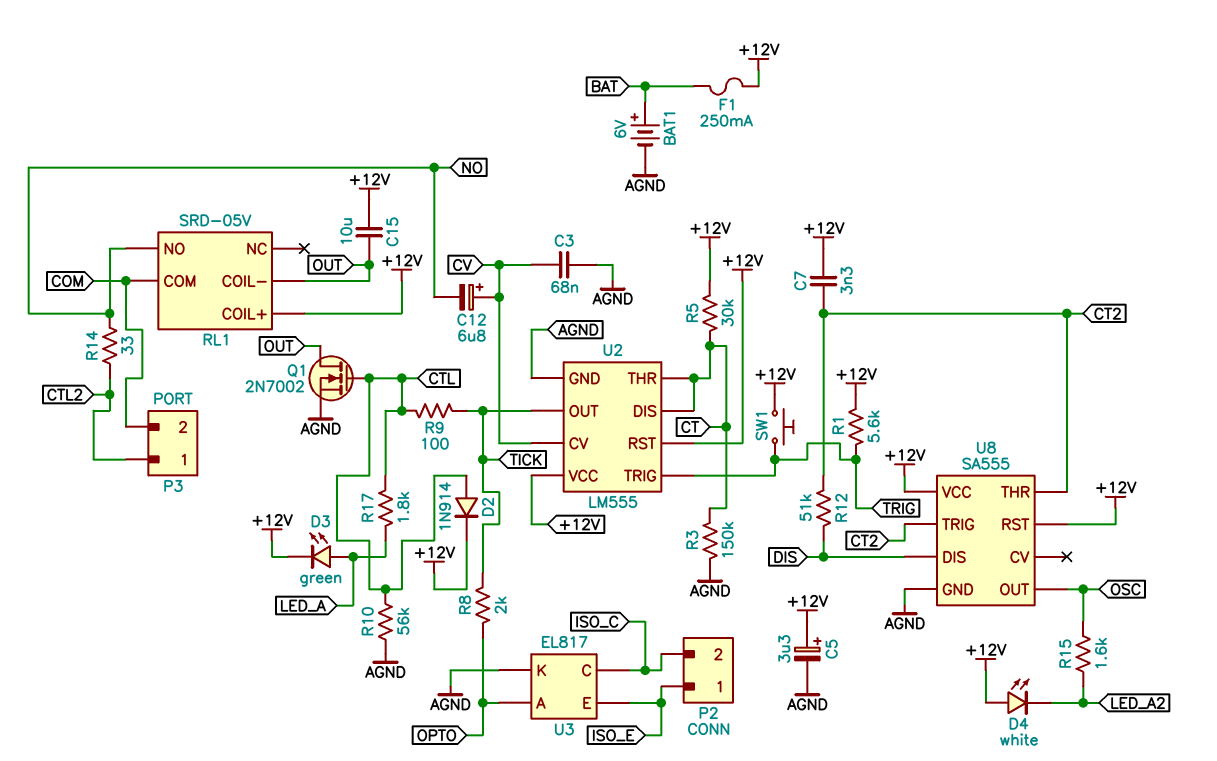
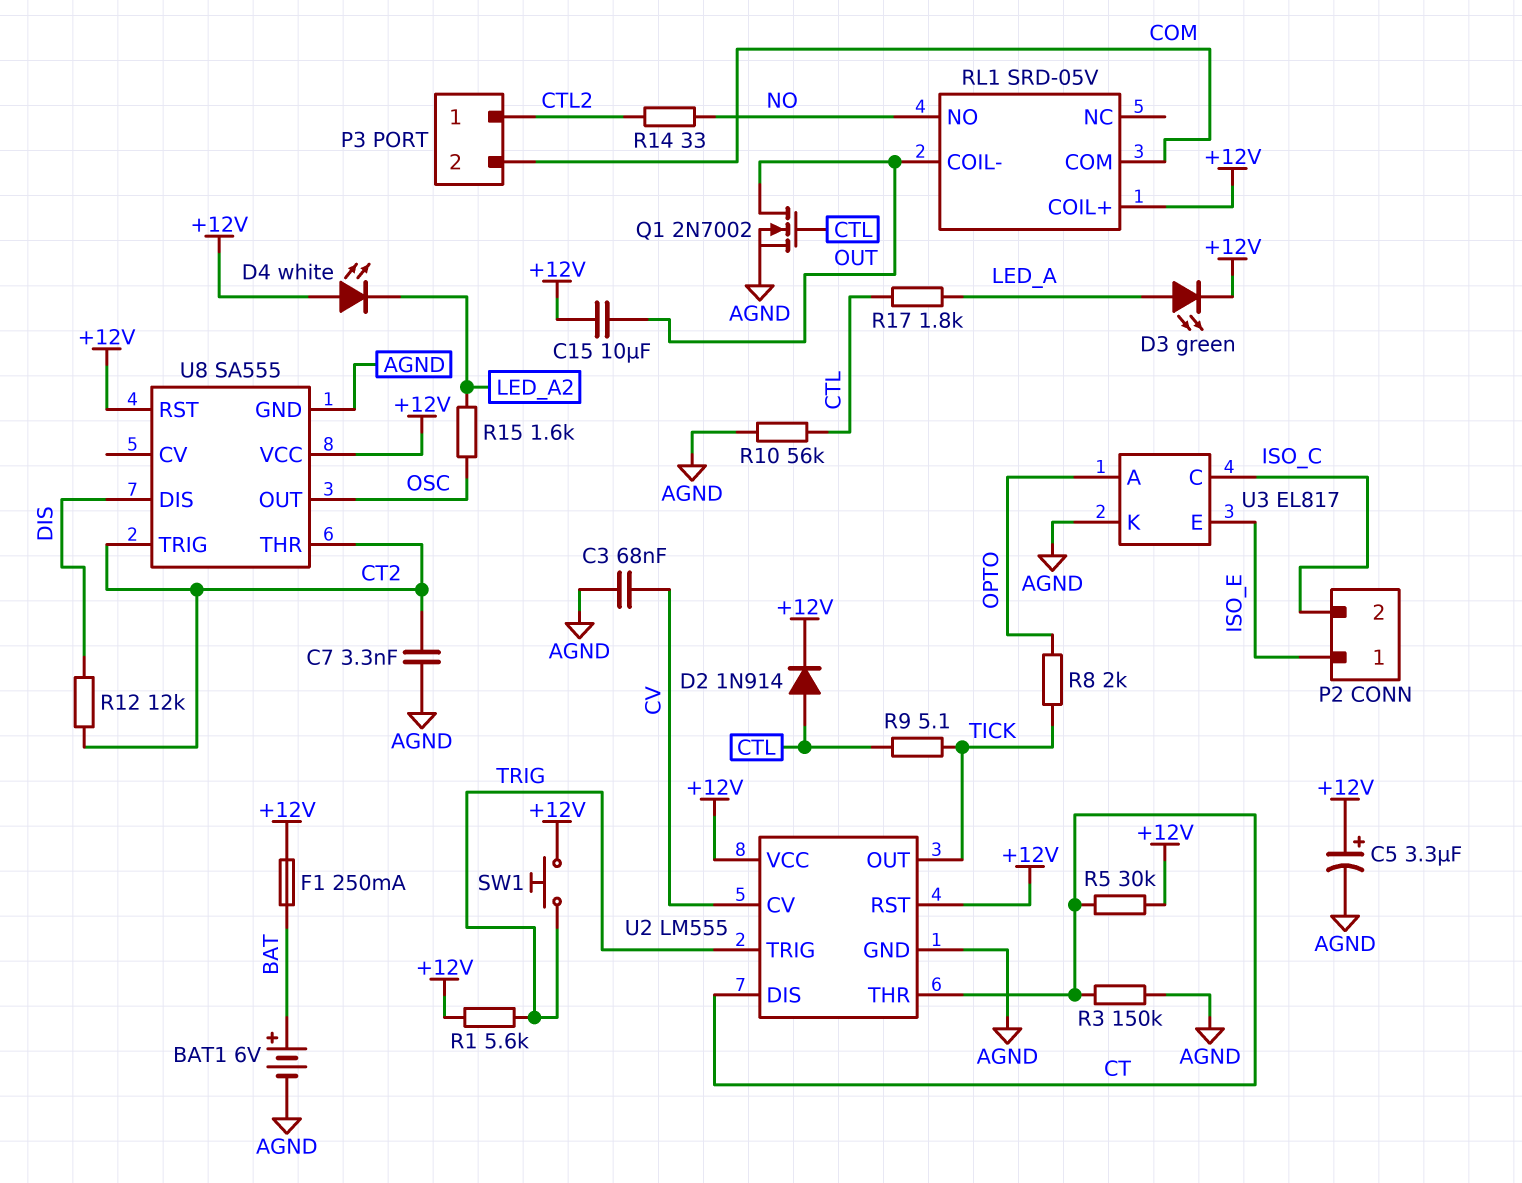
C7: 3.3nF (+12V, CT2) -> 3.3nF (AGND, CT2)
C12: 6.8uF (plus CV, minus NO) -> none
R9: 100 (CTL, TICK) -> 5.1 (CTL, TICK)
R12: 51k (CT2, DIS) -> 12k (CT2, DIS)

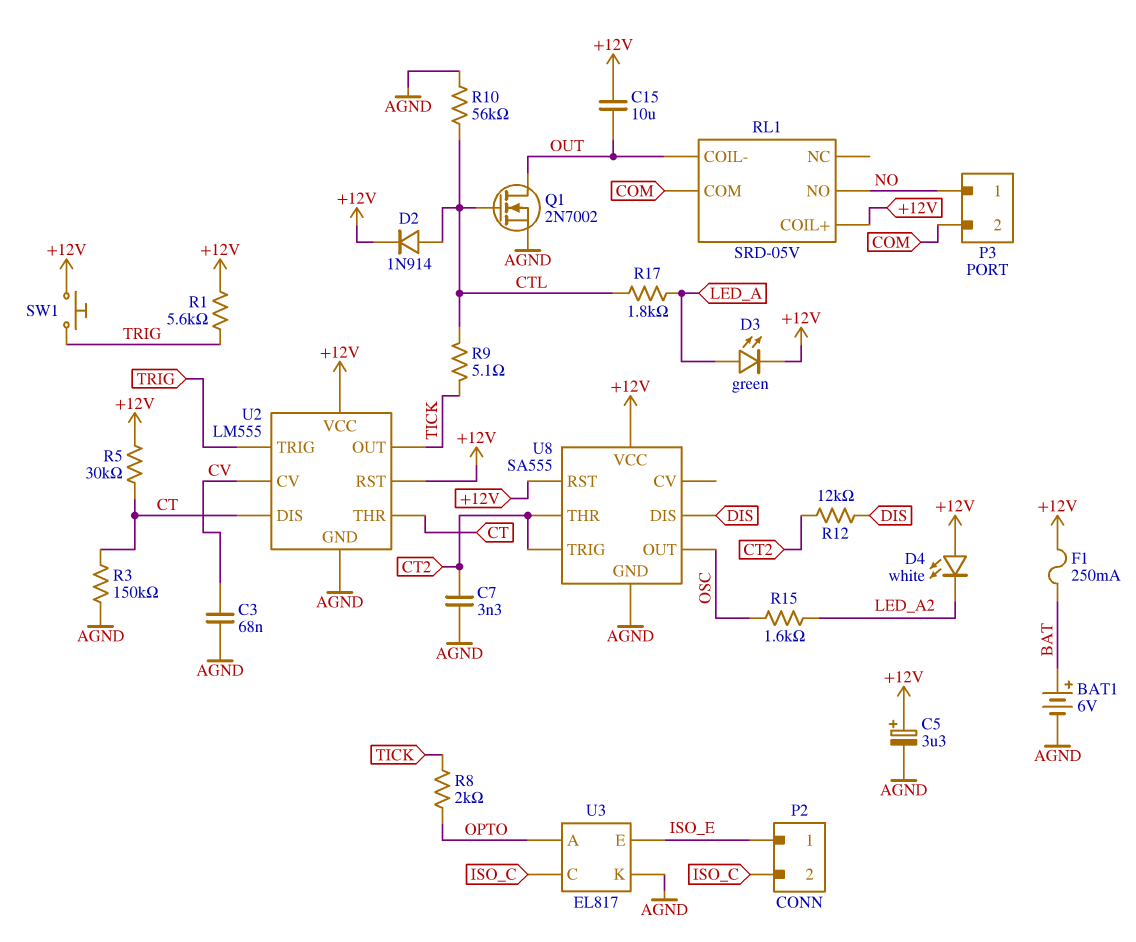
P3 pin 1: CTL2 -> NO
R14: 33 (CTL2, NO) -> none

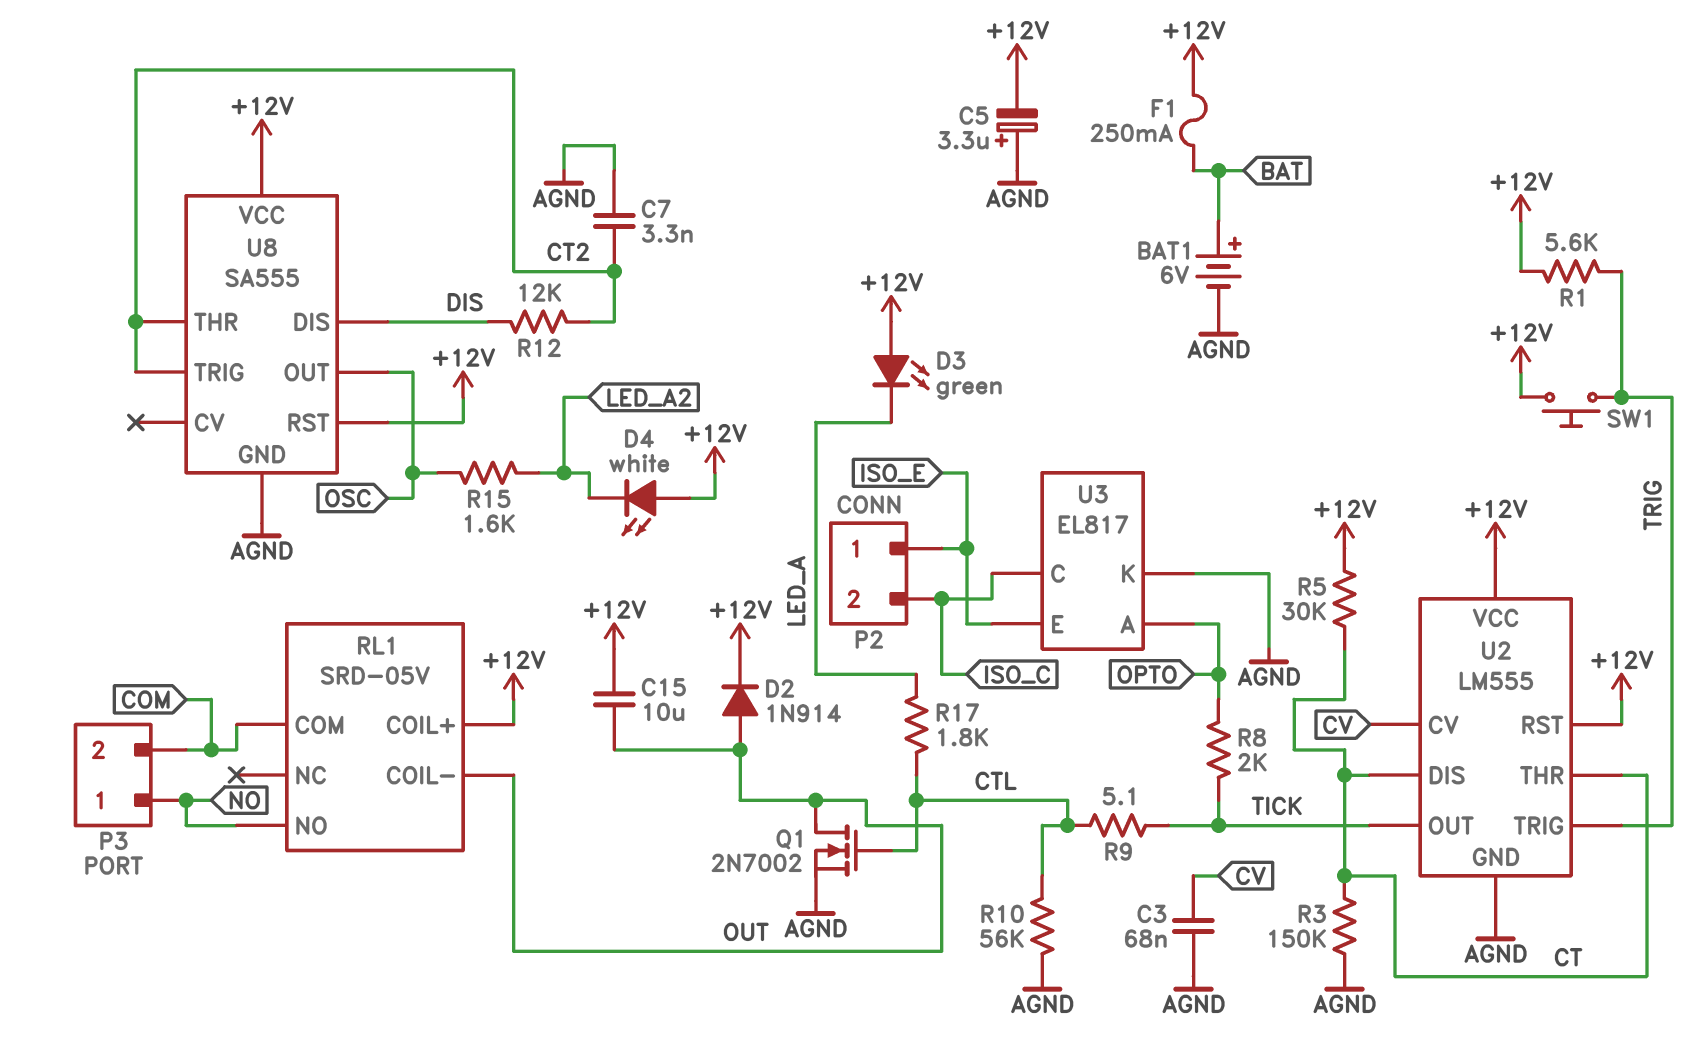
C5: 3.3uF (plus +12V, minus AGND) -> 3.3uF (plus AGND, minus +12V)
D2: diode 1N914 (A CTL, K +12V) -> diode 1N914 (A OUT, K +12V)
D3: LED green (A LED_A, K +12V) -> LED green (A +12V, K LED_A)

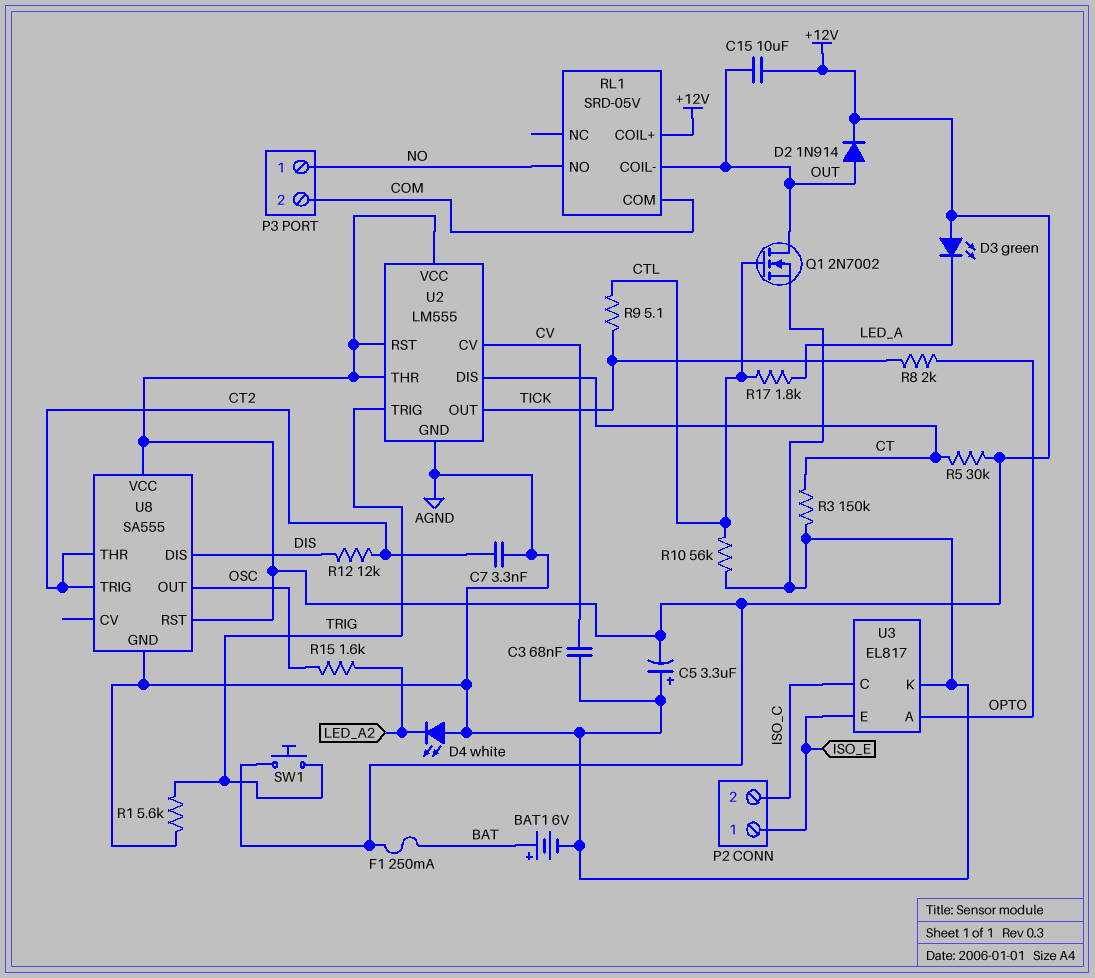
D4: LED white (A +12V, K LED_A2) -> LED white (A AGND, K LED_A2)
R1: 5.6k (+12V, TRIG) -> 5.6k (AGND, TRIG)
U2 pin THR: CT -> +12V

